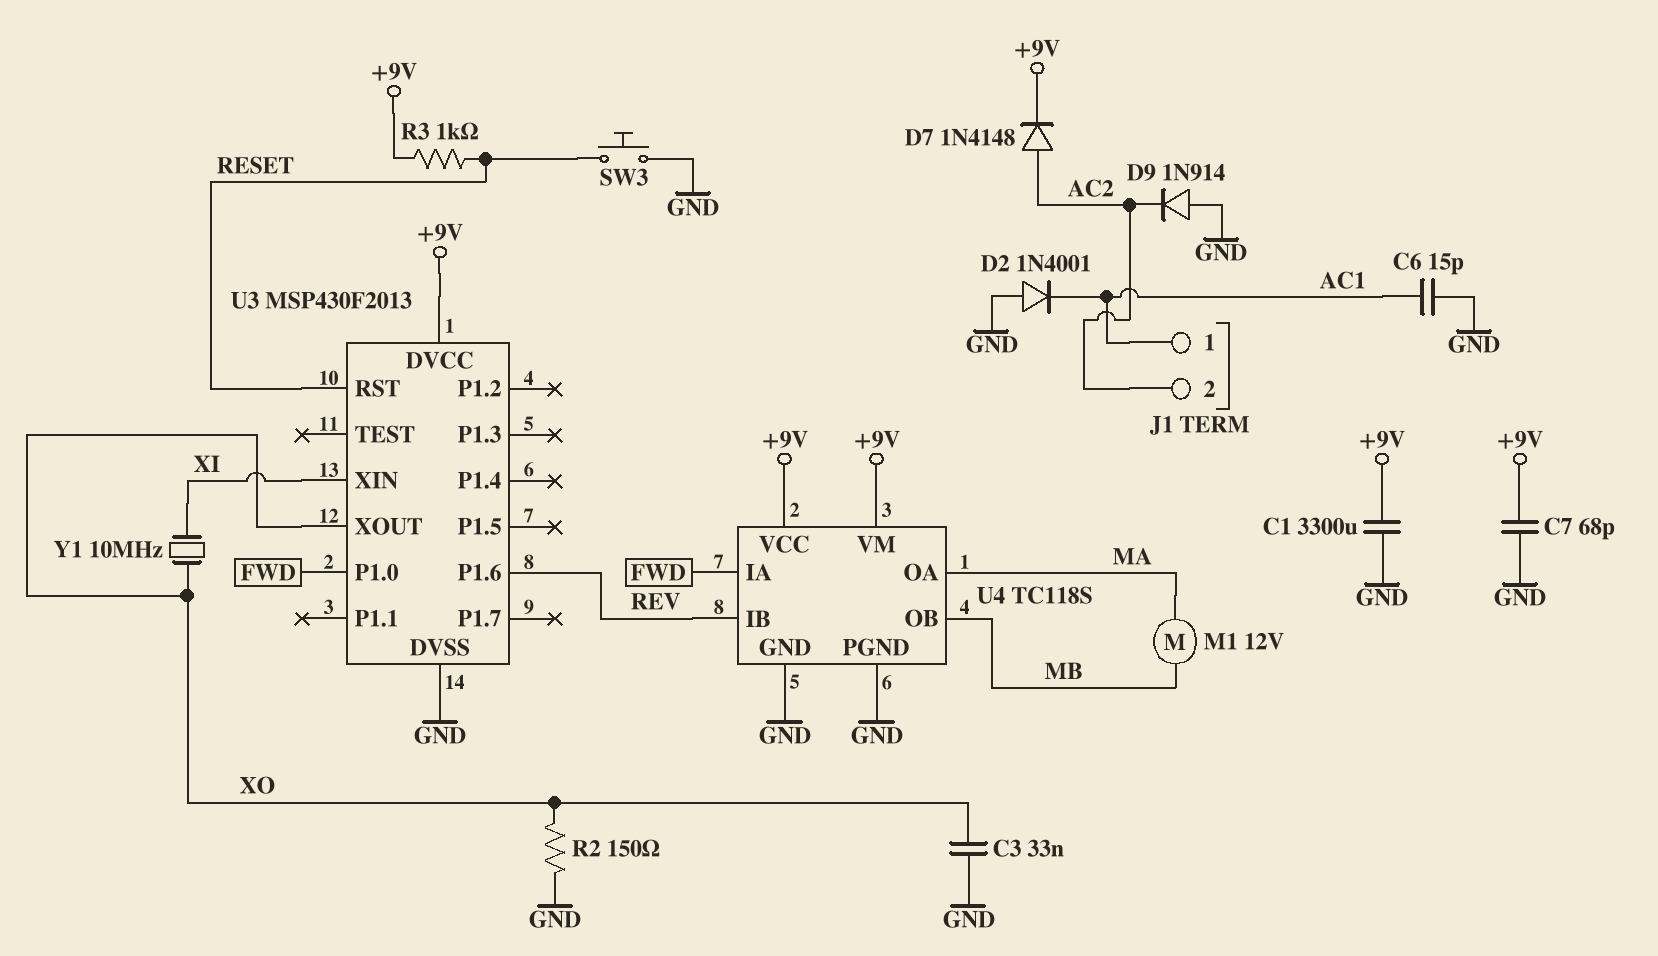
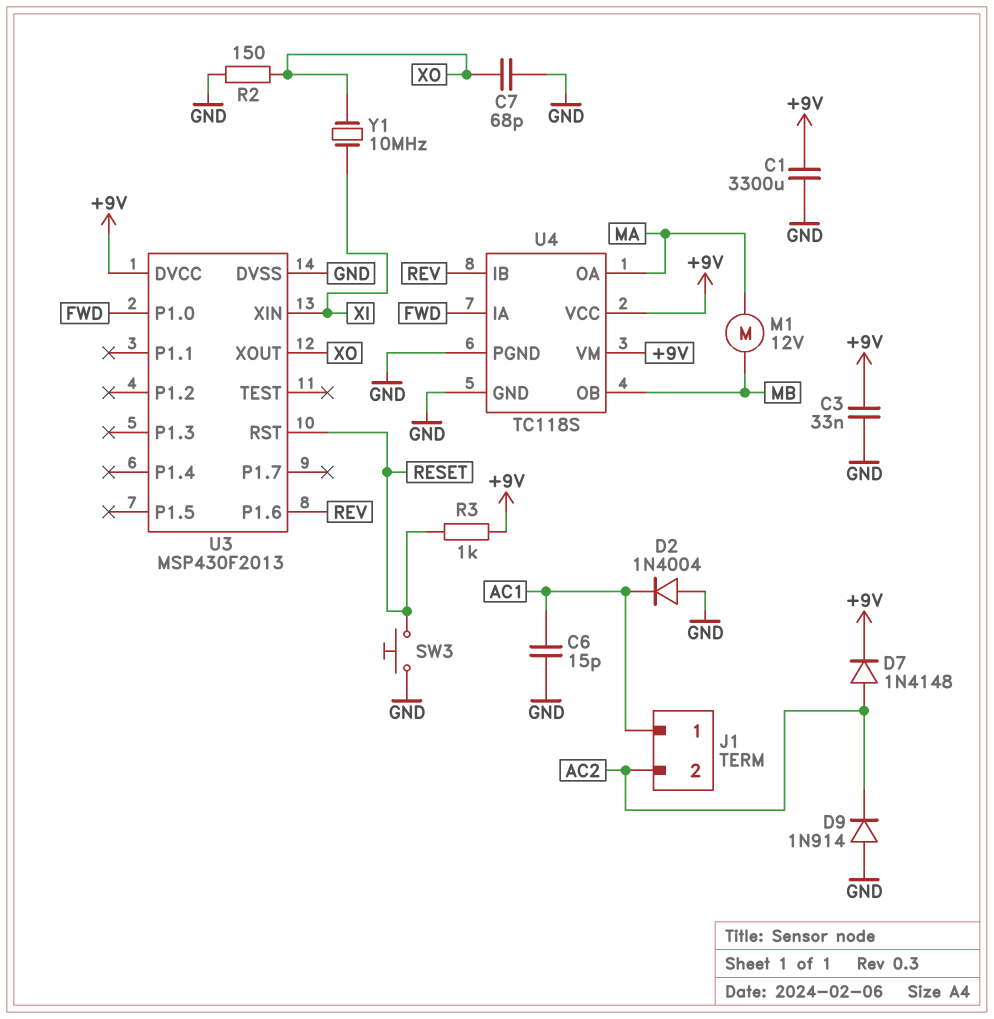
C3: 33nF (GND, XO) -> 33nF (+9V, GND)
C7: 68pF (+9V, GND) -> 68pF (GND, XO)
D2: diode 1N4001 (A GND, K AC1) -> diode 1N4004 (A GND, K AC1)

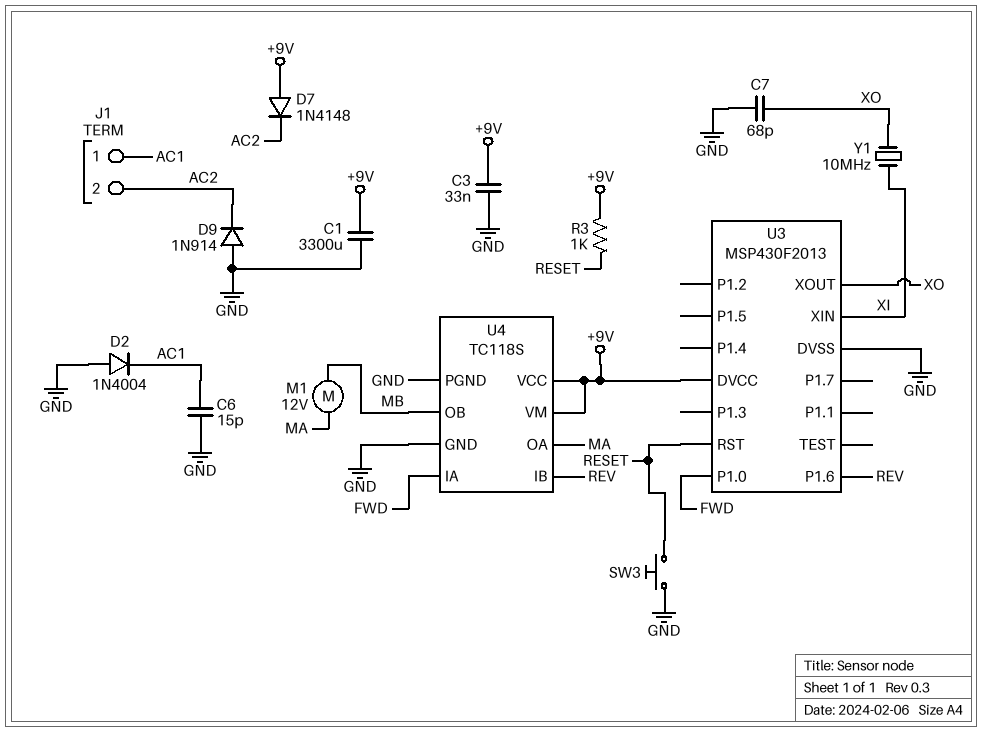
D7: diode 1N4148 (A AC2, K +9V) -> diode 1N4148 (A +9V, K AC2)
R2: 150 (GND, XO) -> none

